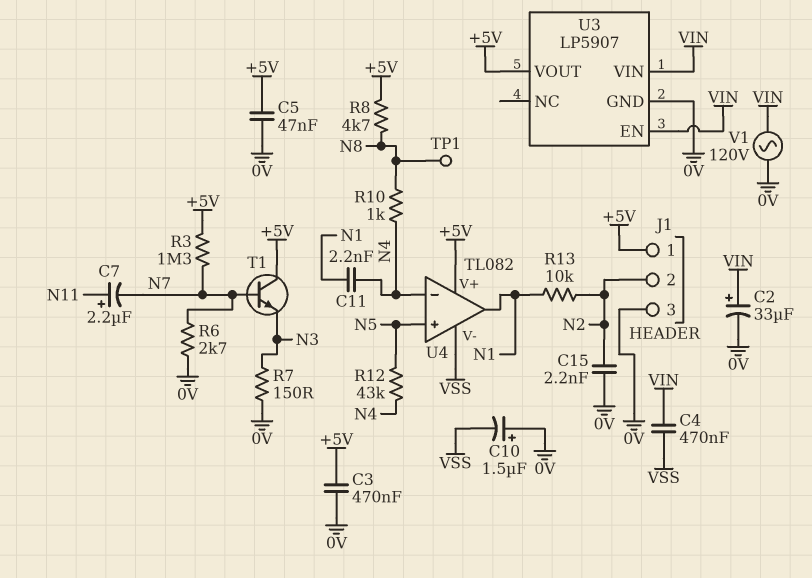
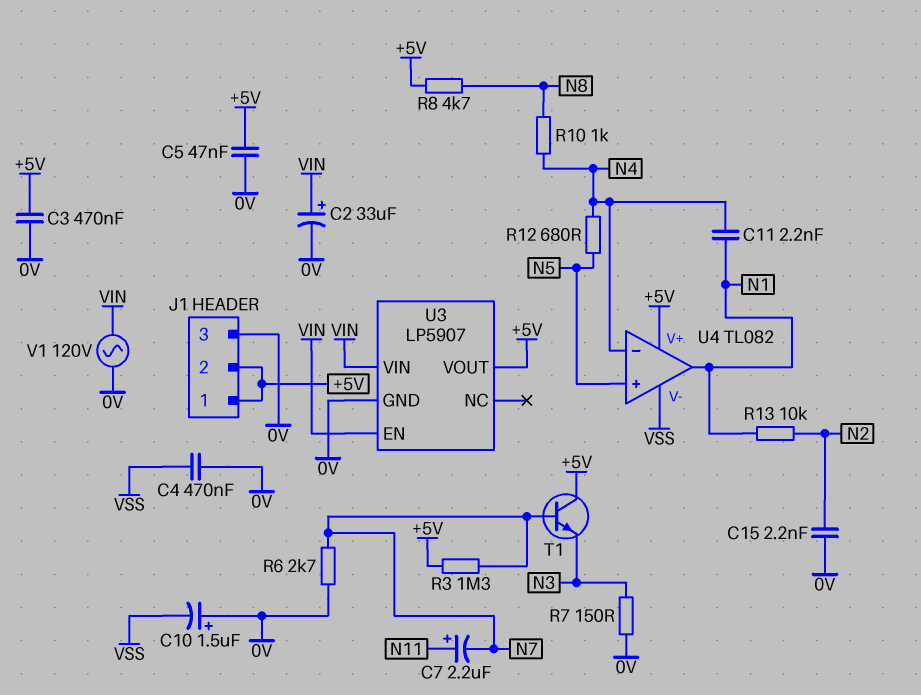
C4: 470nF (VIN, VSS) -> 470nF (0V, VSS)
J1 pin 2: N2 -> +5V
R12: 43k (N4, N5) -> 680 (N4, N5)
TP1: test point (N8) -> none

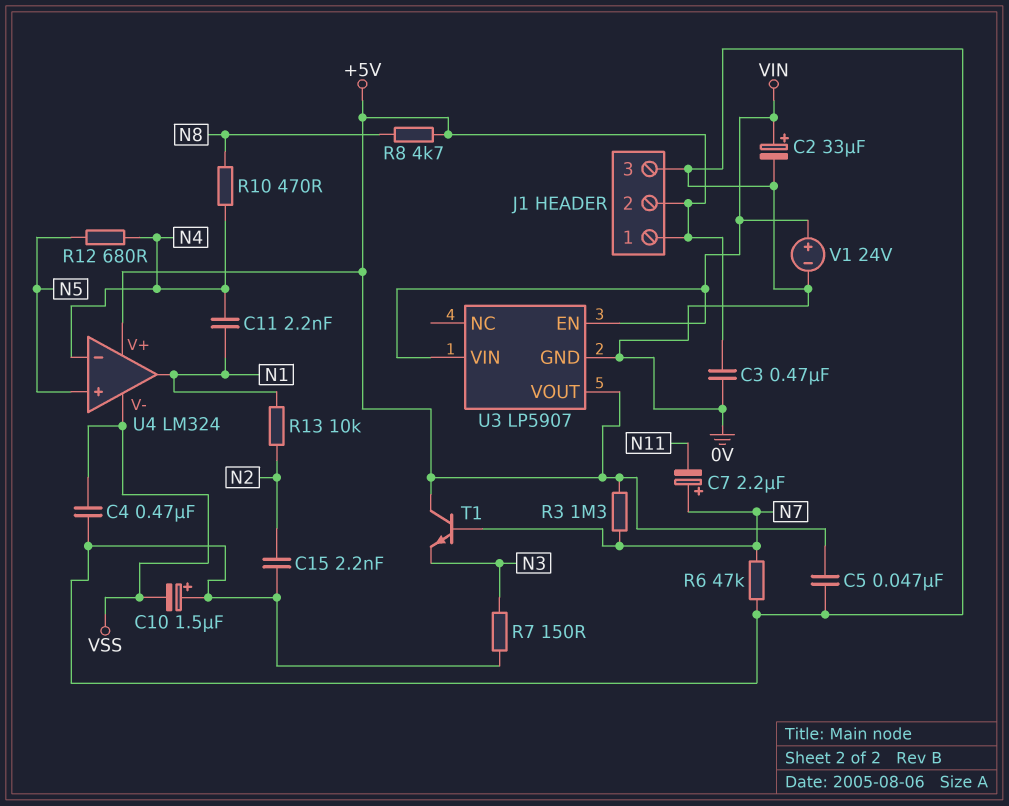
C7: 2.2uF (plus N11, minus N7) -> 2.2uF (plus N7, minus N11)
R6: 2.7k (0V, N7) -> 47k (0V, N7)
R10: 1k (N4, N8) -> 470 (N4, N8)
U4: TL082 -> LM324
V1: AC 120V (0V, VIN) -> 24V (plus VIN, minus 0V)

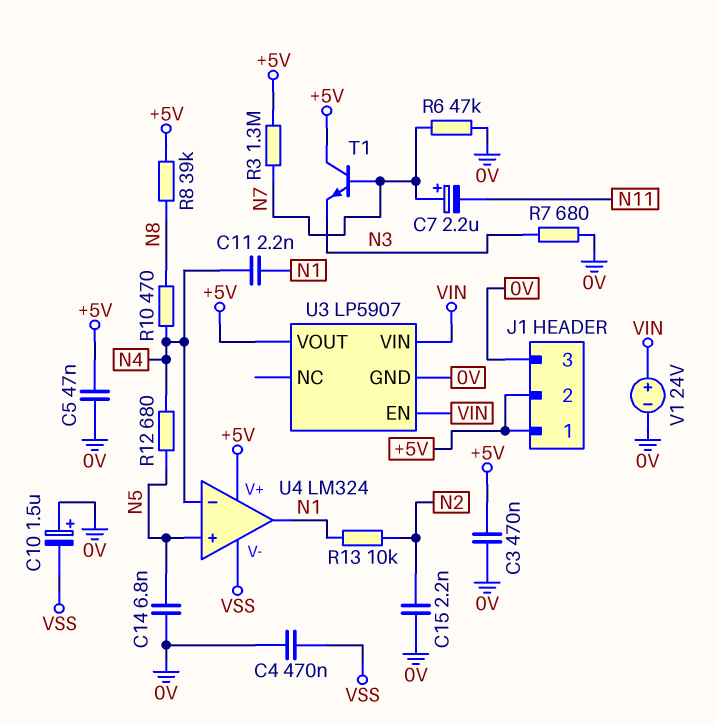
C2: 33uF (plus VIN, minus 0V) -> none
C14: none -> 6.8nF (0V, N5)
R7: 150 (0V, N3) -> 680 (0V, N3)
R8: 4.7k (+5V, N8) -> 39k (+5V, N8)

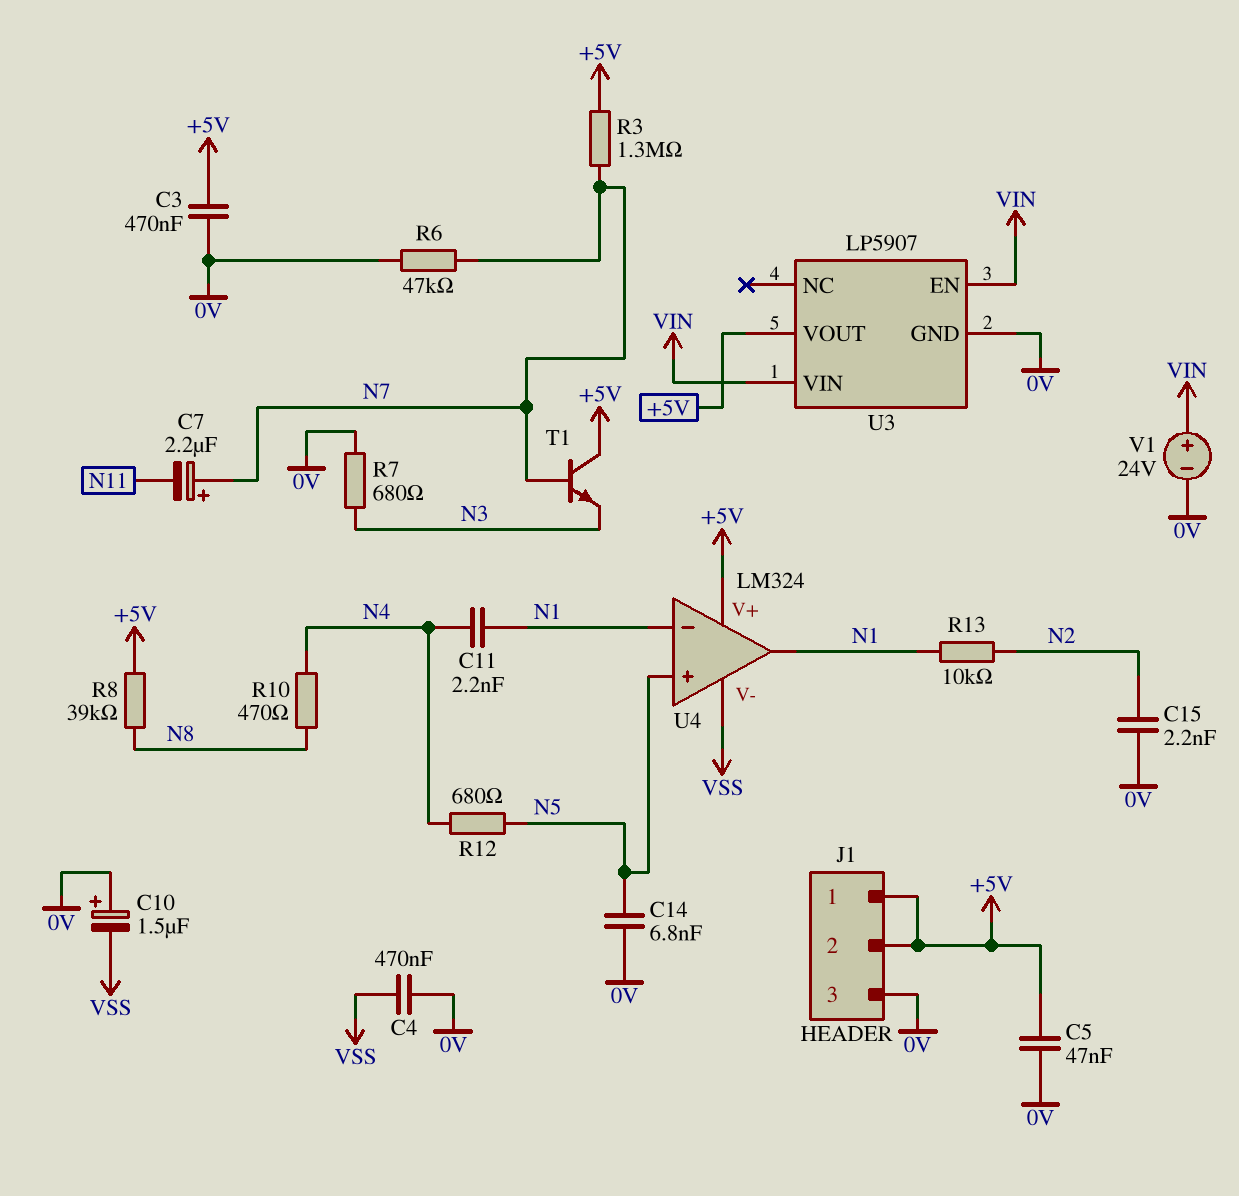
U4 pin in-: N4 -> N1

